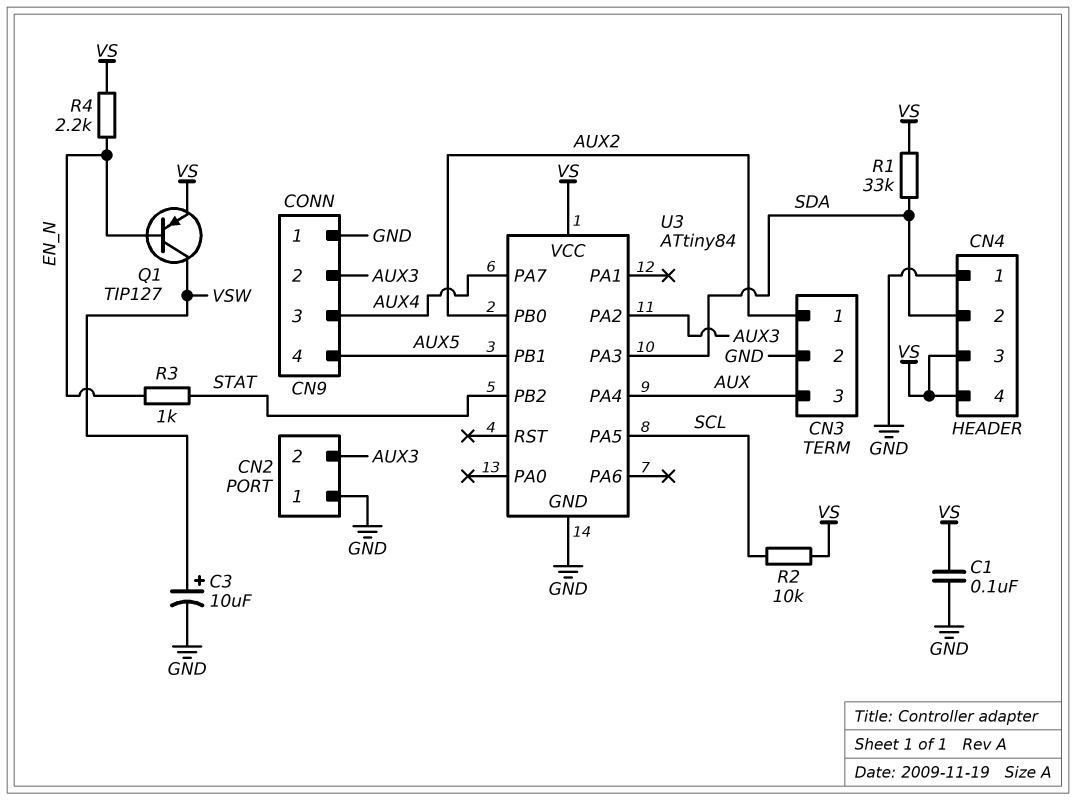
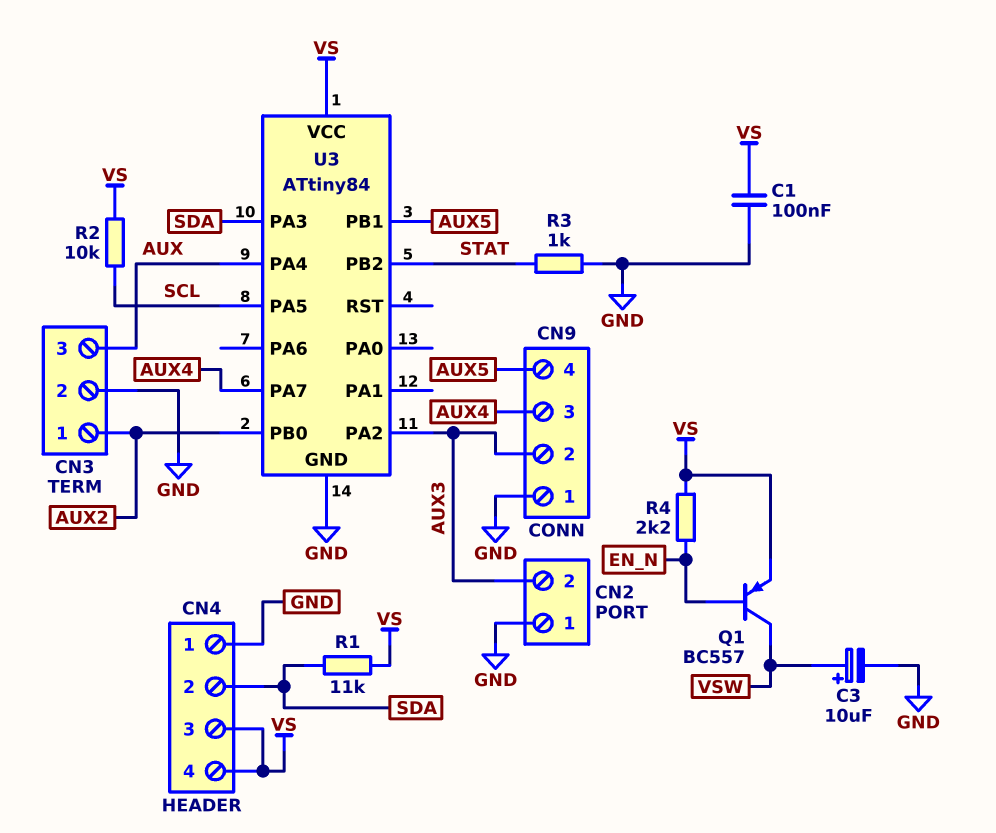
Q1: PNP TIP127 (B EN_N, C VSW, E VS) -> PNP BC557 (B EN_N, C VSW, E VS)
R1: 33k (SDA, VS) -> 11k (SDA, VS)
R3: 1k (EN_N, STAT) -> 1k (GND, STAT)

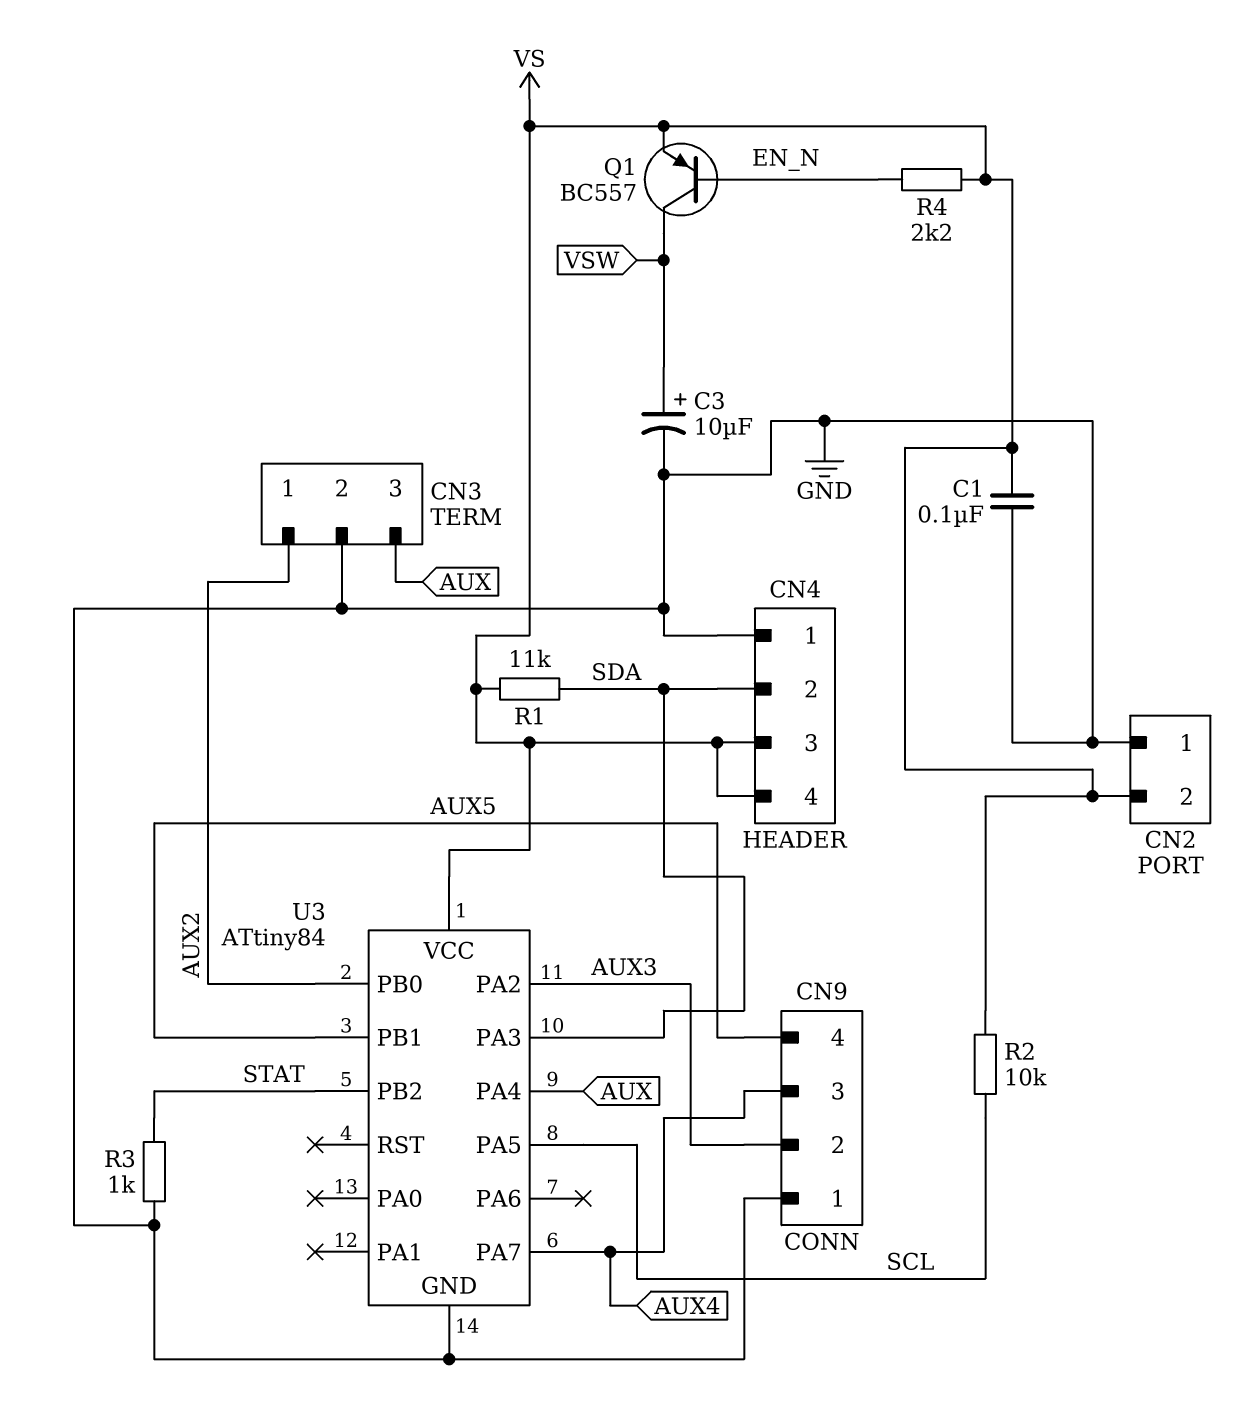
CN2 pin 2: AUX3 -> VS

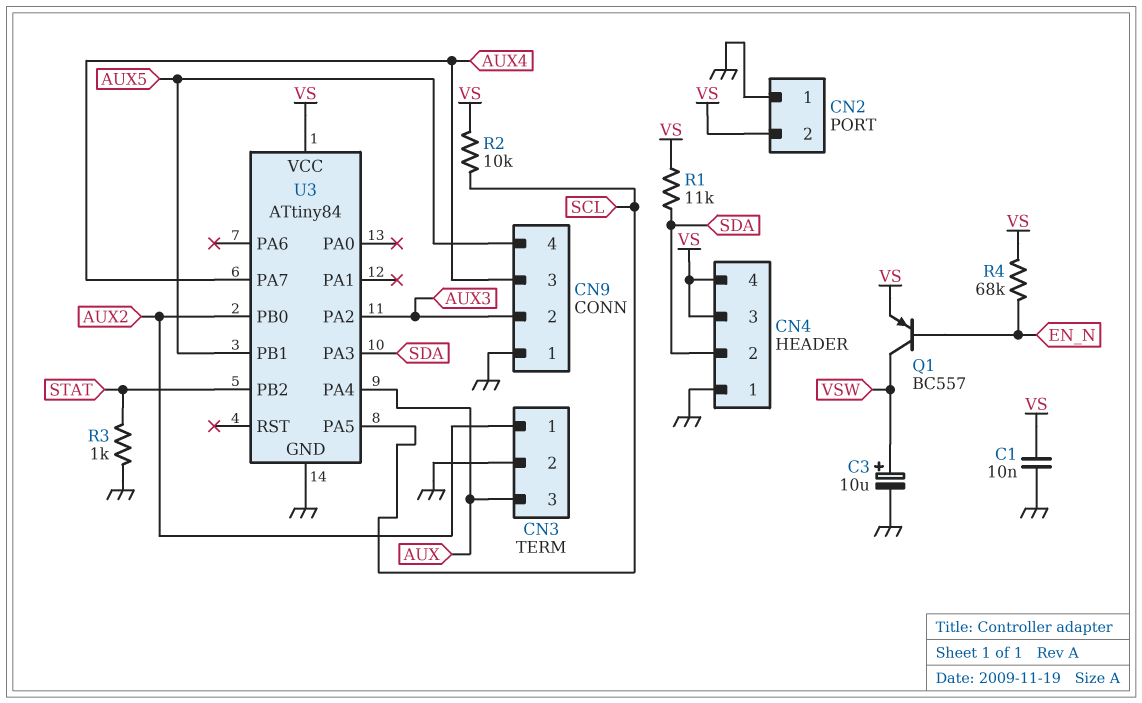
C1: 100nF (GND, VS) -> 10nF (GND, VS)
R4: 2.2k (EN_N, VS) -> 68k (EN_N, VS)

